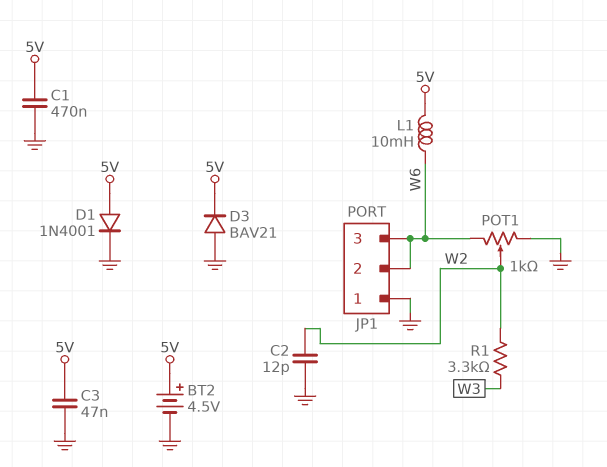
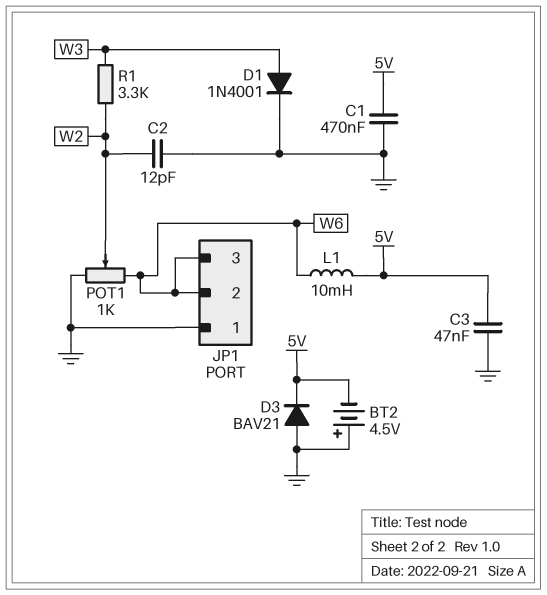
BT2: 4.5V (plus 5V, minus GND) -> 4.5V (plus GND, minus 5V)
D1: diode 1N4001 (A 5V, K GND) -> diode 1N4001 (A W3, K GND)

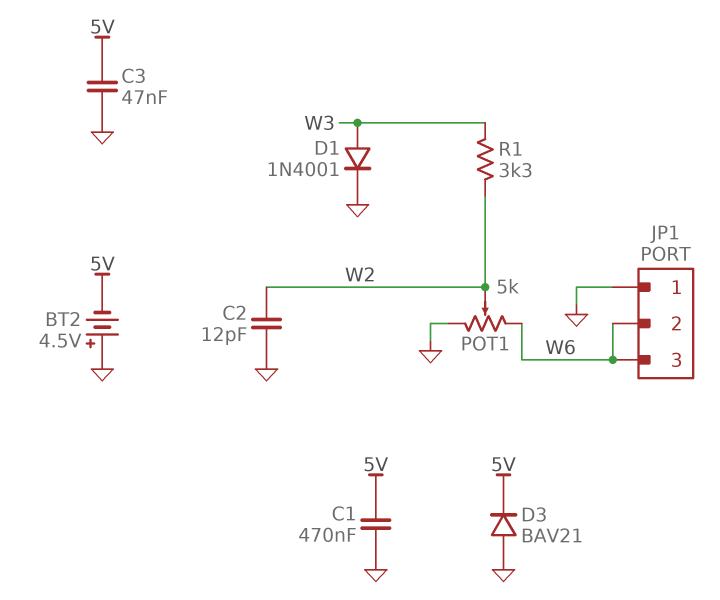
L1: 10mH (5V, W6) -> none
POT1: 1k (GND, W6, wiper W2) -> 5k (GND, W6, wiper W2)

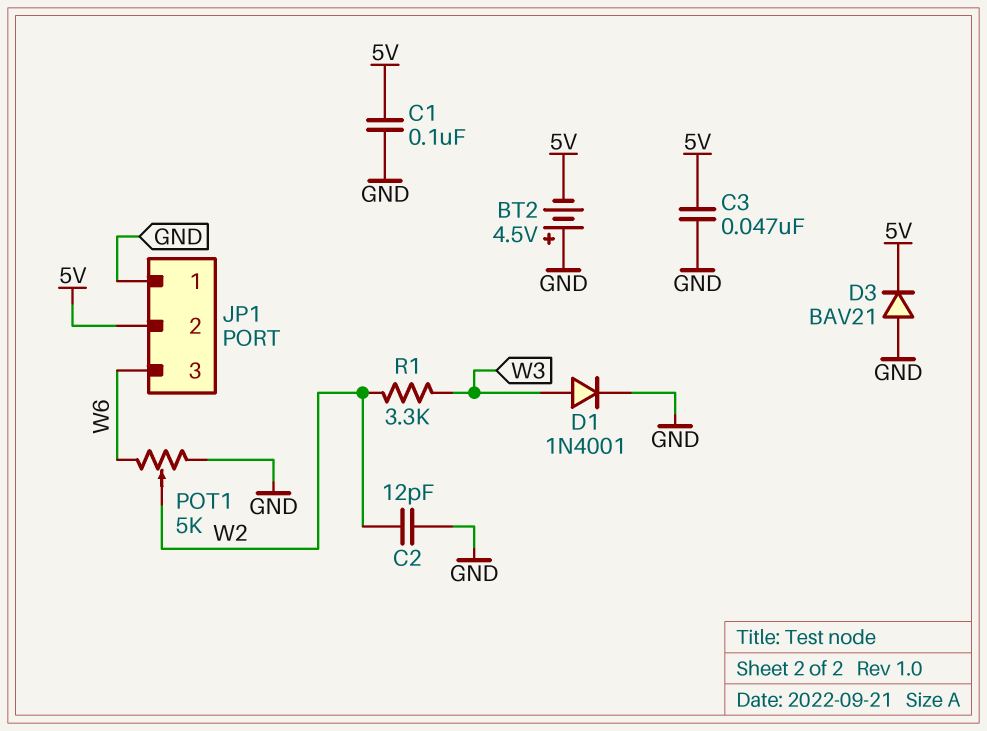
C1: 470nF (5V, GND) -> 100nF (5V, GND)
JP1 pin 2: W6 -> 5V

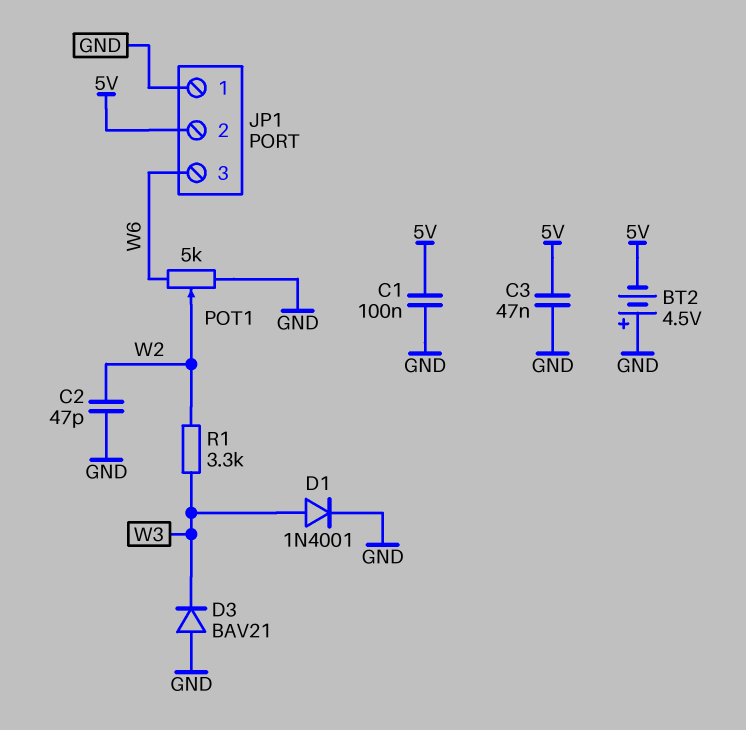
C2: 12pF (GND, W2) -> 47pF (GND, W2)
D3: diode BAV21 (A GND, K 5V) -> diode BAV21 (A GND, K W3)

